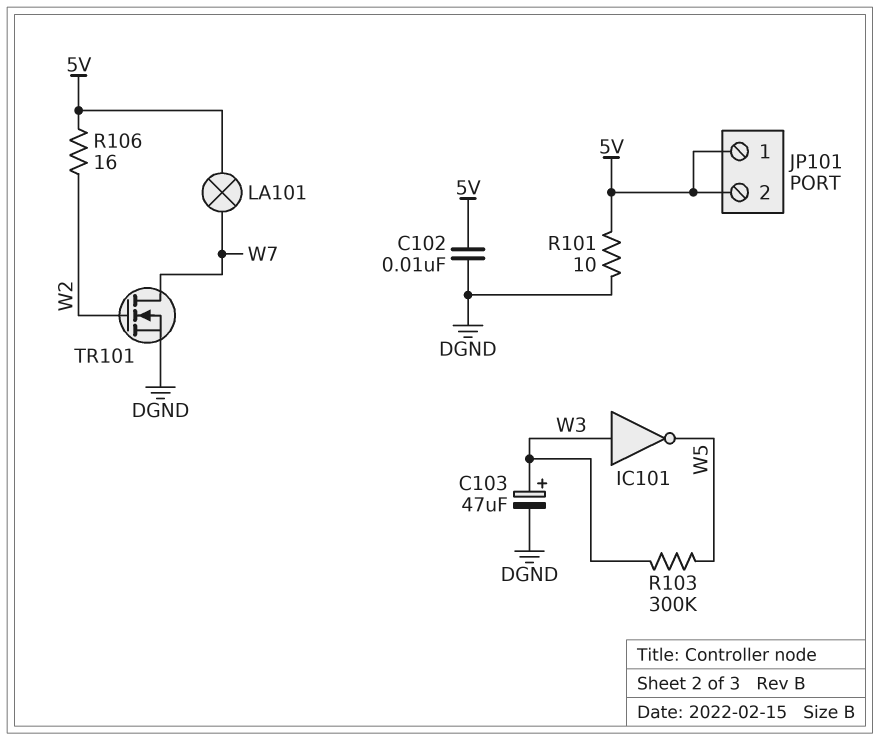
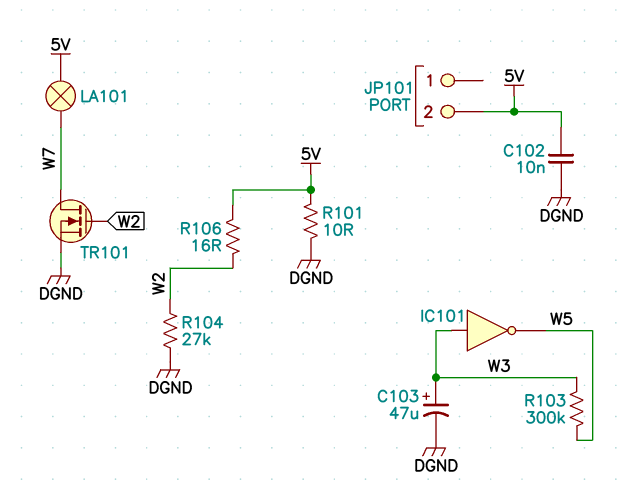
JP101 pin 1: 5V -> none
R104: none -> 27k (DGND, W2)

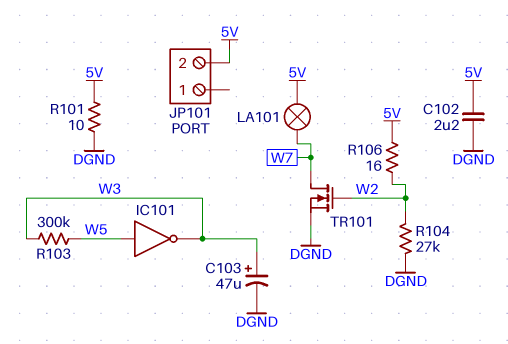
C102: 10nF (5V, DGND) -> 2.2uF (5V, DGND)
IC101: NOT (in W3, out W5) -> NOT (in W5, out W3)

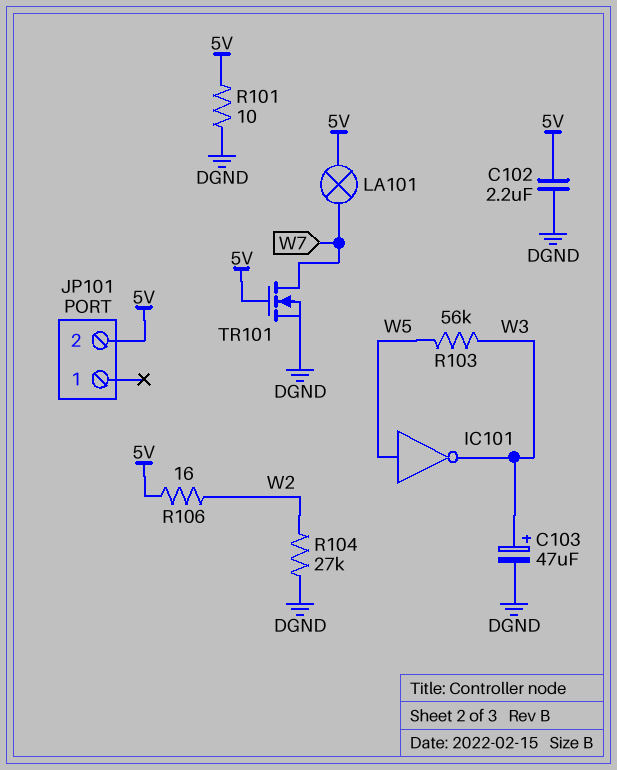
R103: 300k (W3, W5) -> 56k (W3, W5)
TR101: NMOS (G W2, D W7, S DGND) -> NMOS (G 5V, D W7, S DGND)

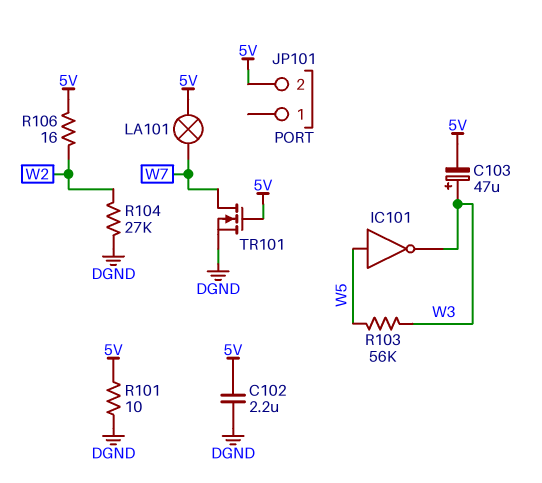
C103: 47uF (plus W3, minus DGND) -> 47uF (plus W3, minus 5V)

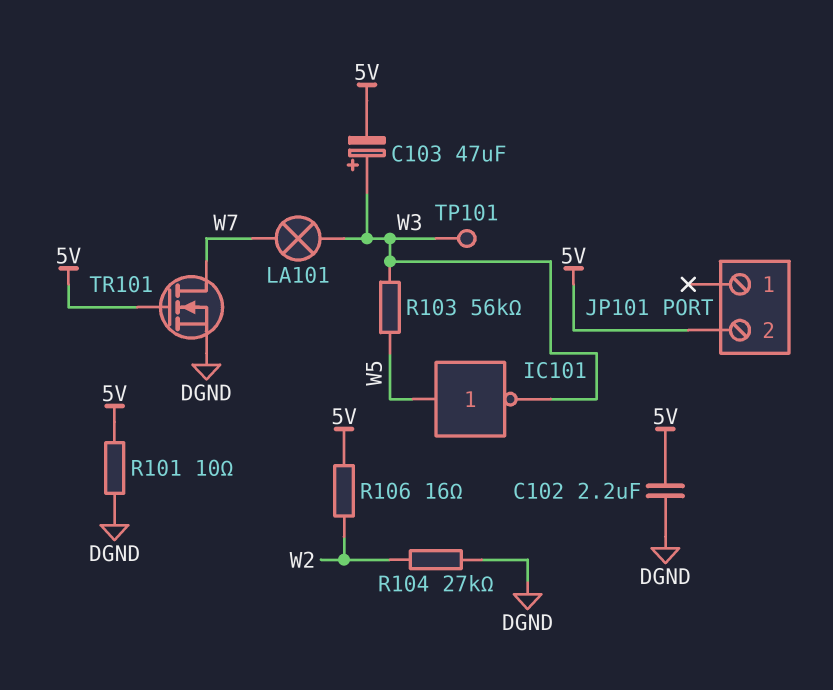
LA101: lamp (5V, W7) -> lamp (W3, W7)
TP101: none -> test point (W3)

